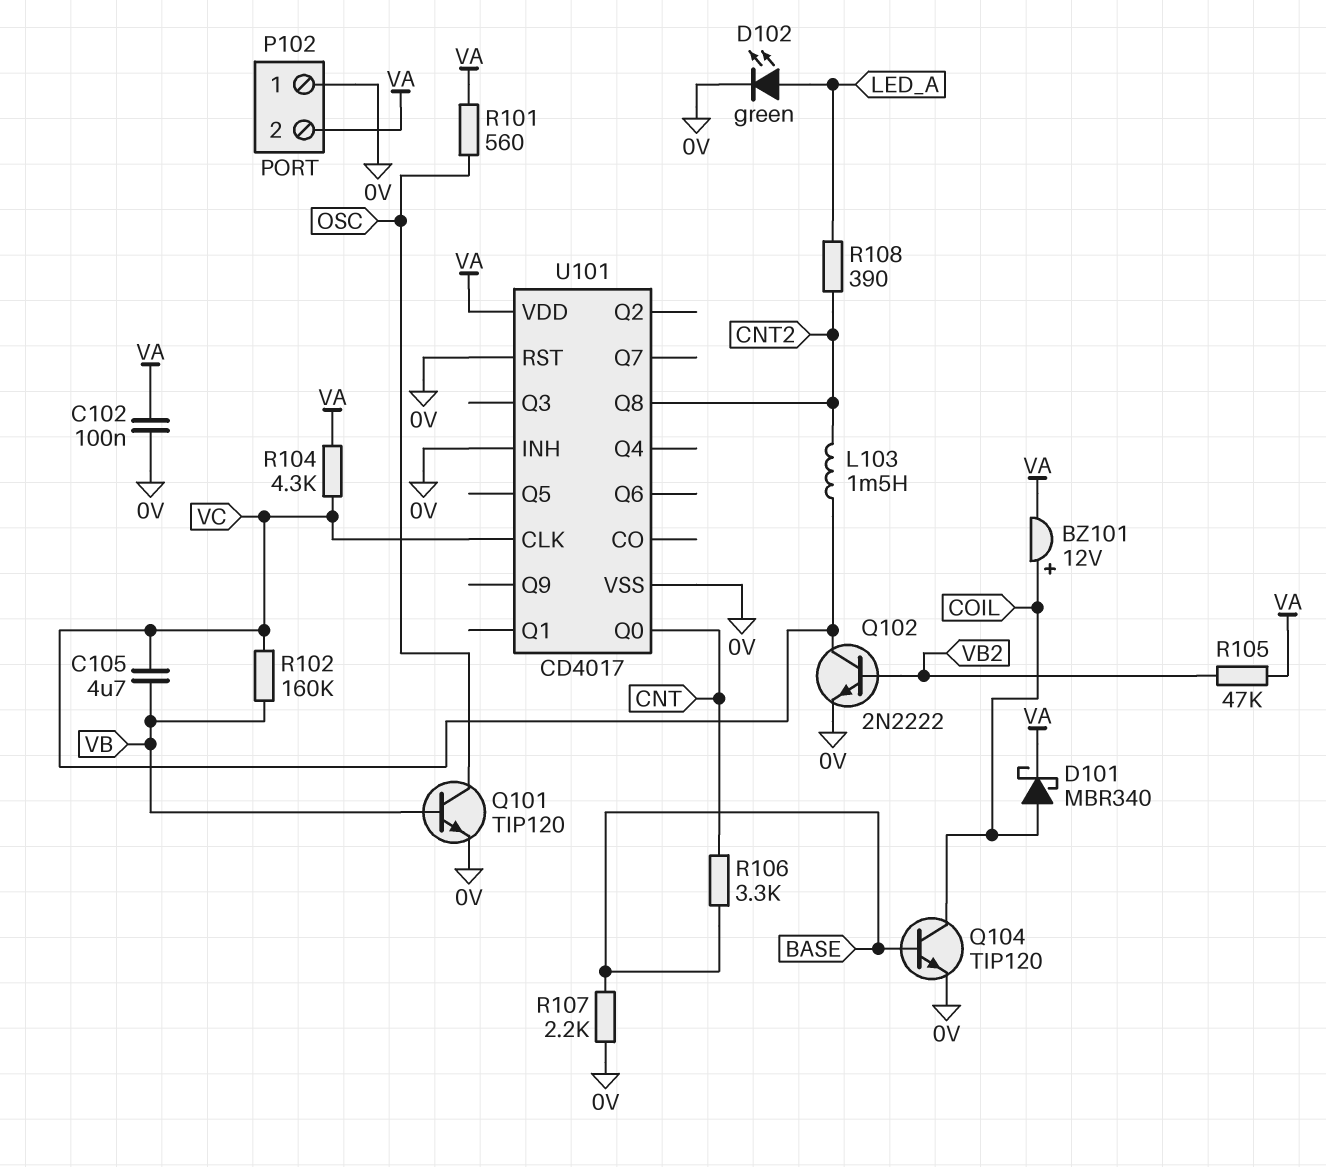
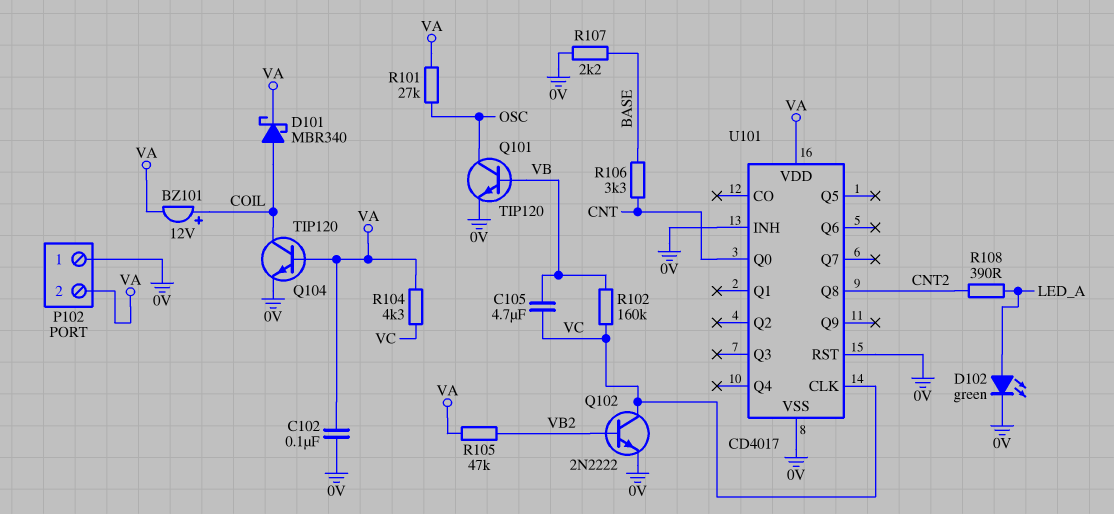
L103: 1.5mH (CNT2, VC) -> none
Q104: NPN TIP120 (B BASE, C COIL, E 0V) -> NPN TIP120 (B VA, C COIL, E 0V)
R101: 560 (OSC, VA) -> 27k (OSC, VA)

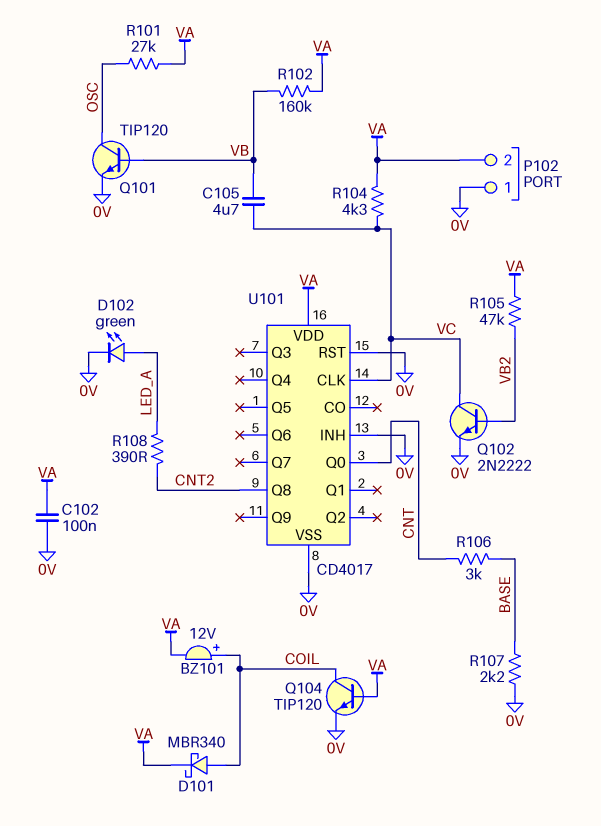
R102: 160k (VB, VC) -> 160k (VA, VB)
R106: 3.3k (BASE, CNT) -> 3k (BASE, CNT)

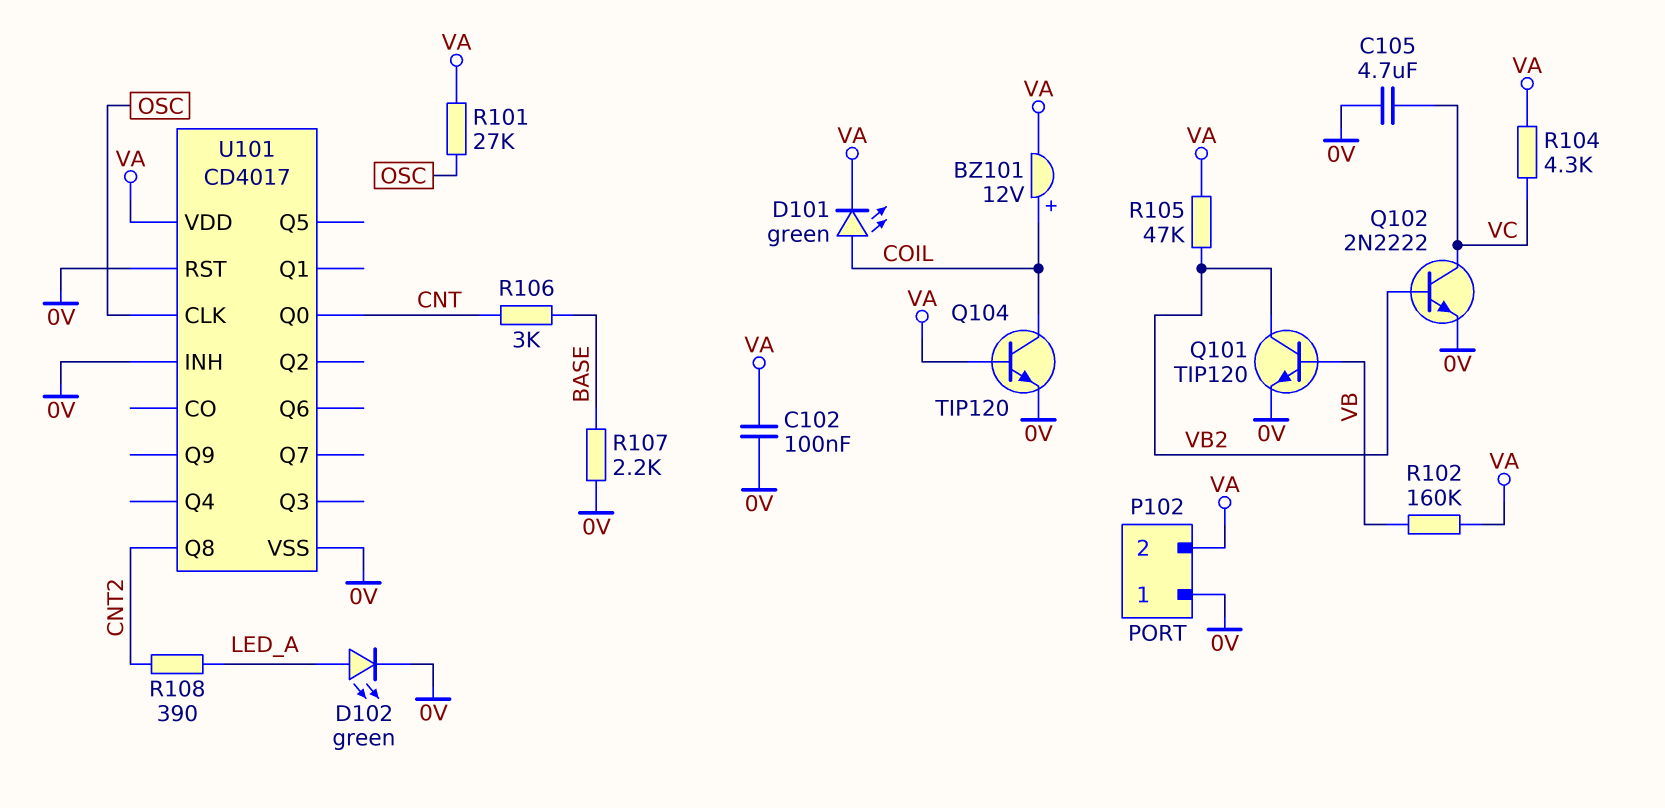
C105: 4.7uF (VB, VC) -> 4.7uF (0V, VC)
D101: schottky MBR340 (A COIL, K VA) -> LED green (A COIL, K VA)
Q101: NPN TIP120 (B VB, C OSC, E 0V) -> NPN TIP120 (B VB, C VB2, E 0V)
U101 pin CLK: VC -> OSC

